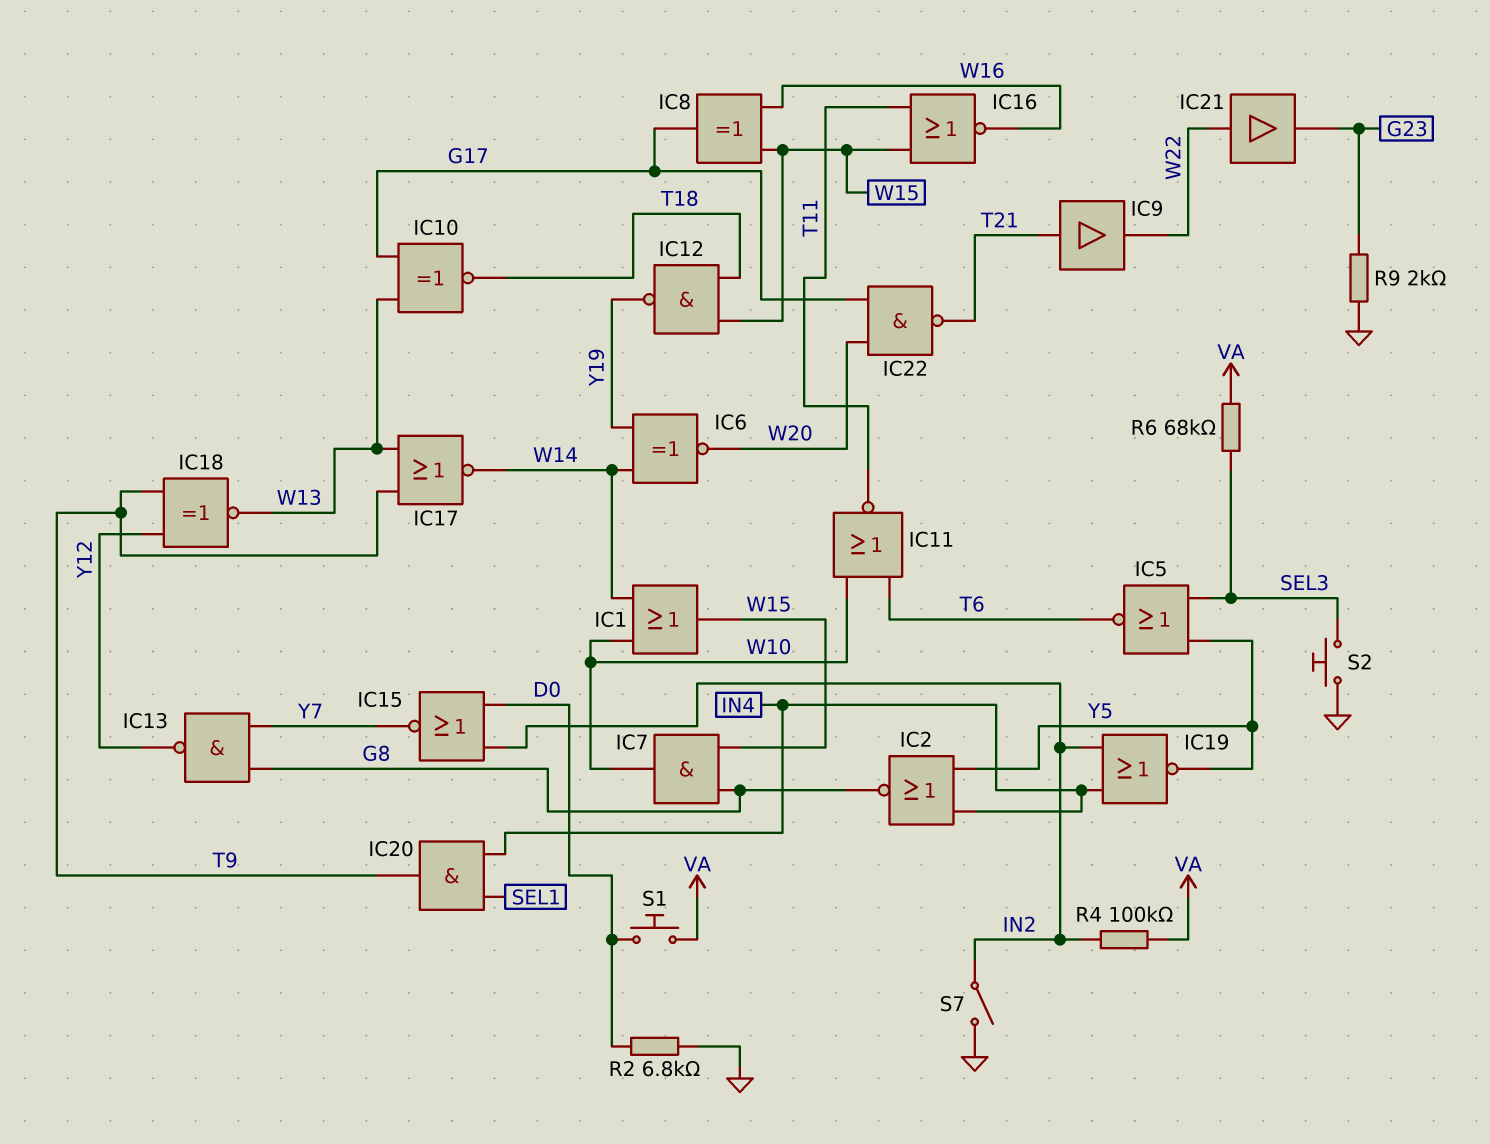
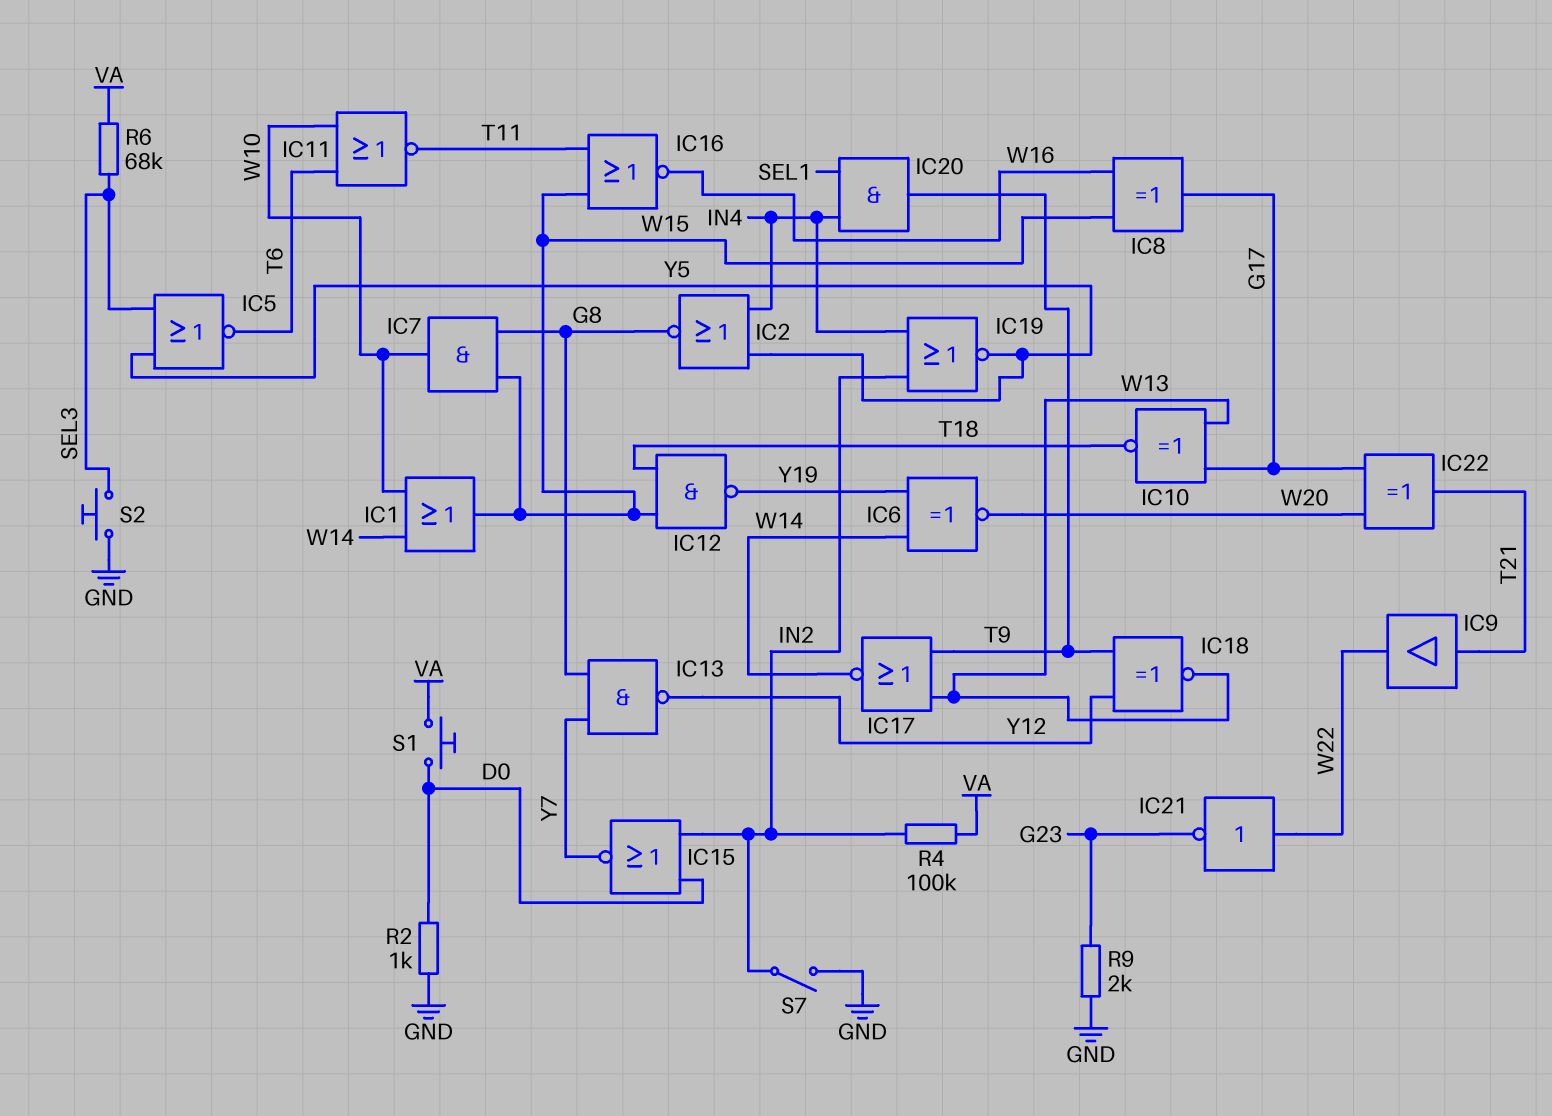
IC21: buffer (in W22, out G23) -> NOT (in W22, out G23)
IC22: NAND (in G17, in W20, out T21) -> XOR (in G17, in W20, out T21)
R2: 6.8k (D0, GND) -> 1k (D0, GND)

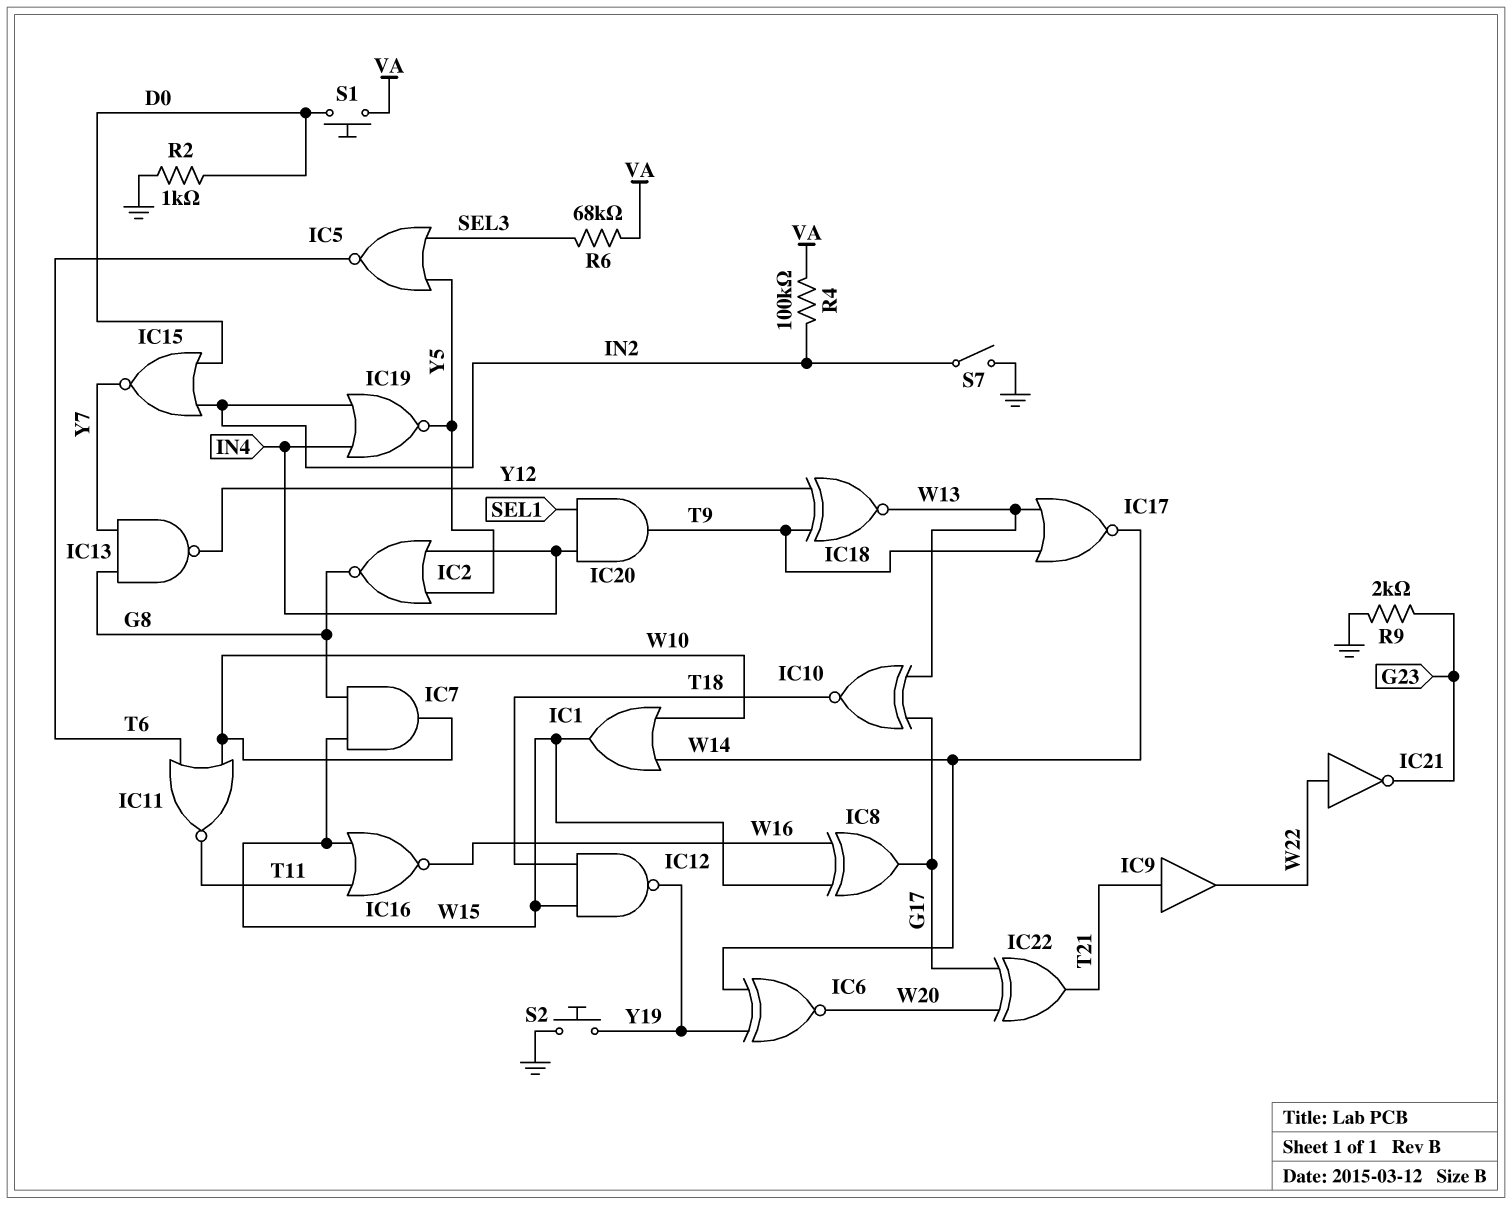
S2: button (GND, SEL3) -> button (GND, Y19)

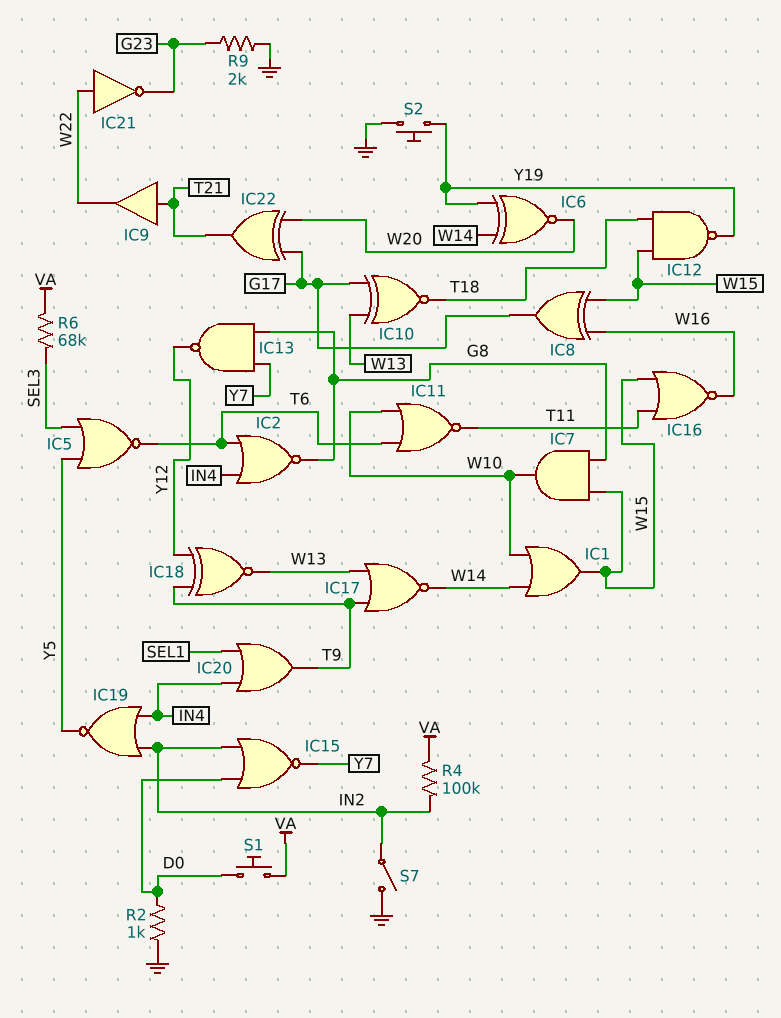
IC2: NOR (in IN4, in Y5, out G8) -> NOR (in IN4, in T6, out G8)
IC20: AND (in IN4, in SEL1, out T9) -> OR (in IN4, in SEL1, out T9)

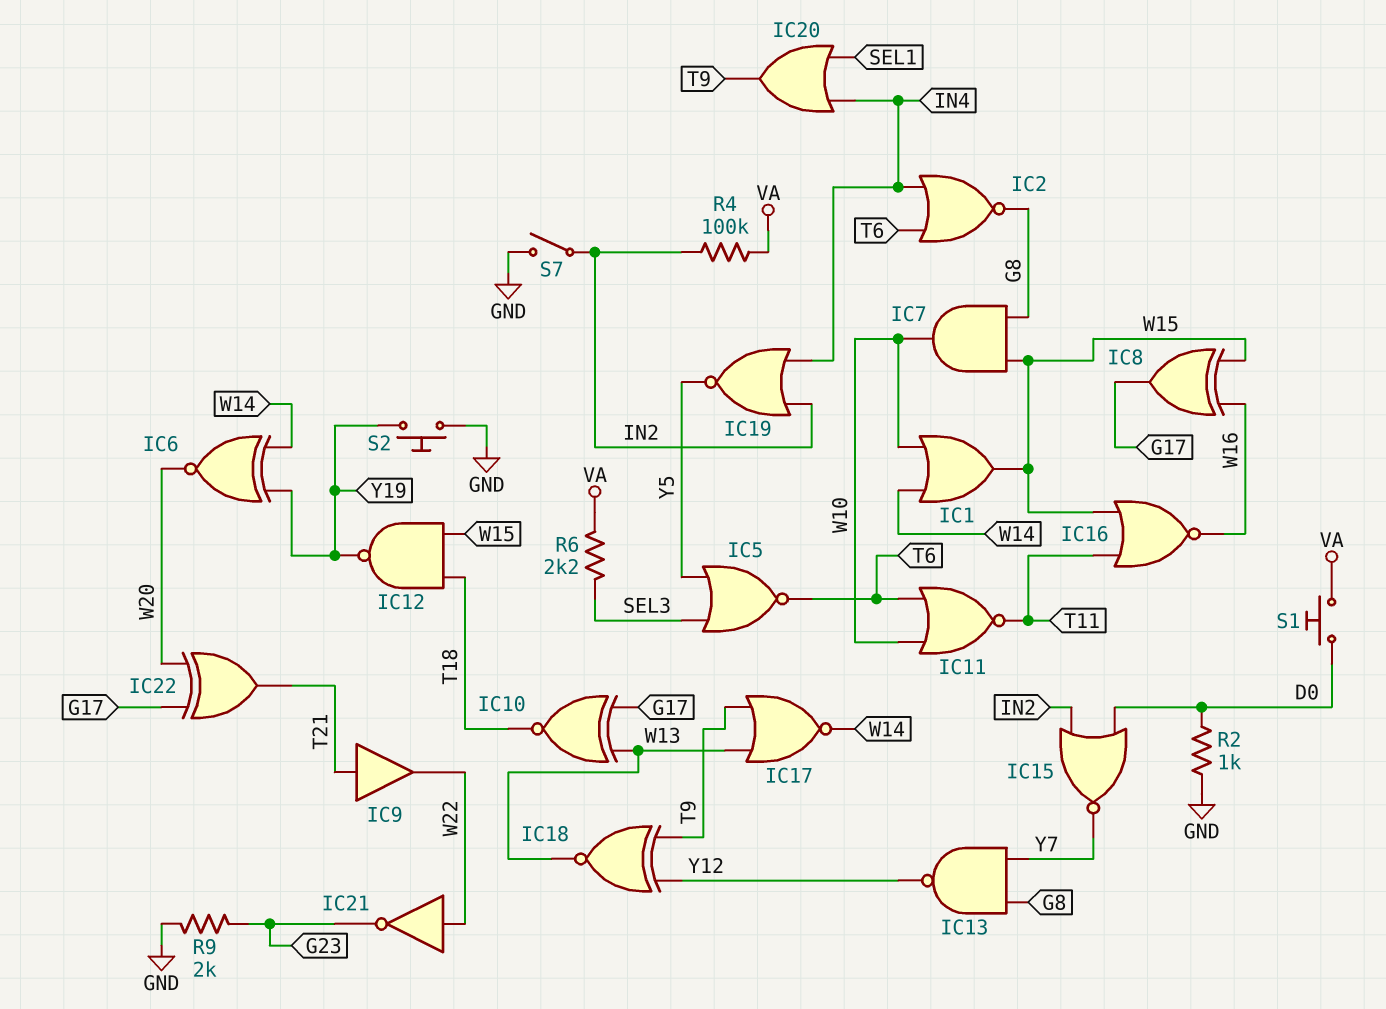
R6: 68k (SEL3, VA) -> 2.2k (SEL3, VA)

